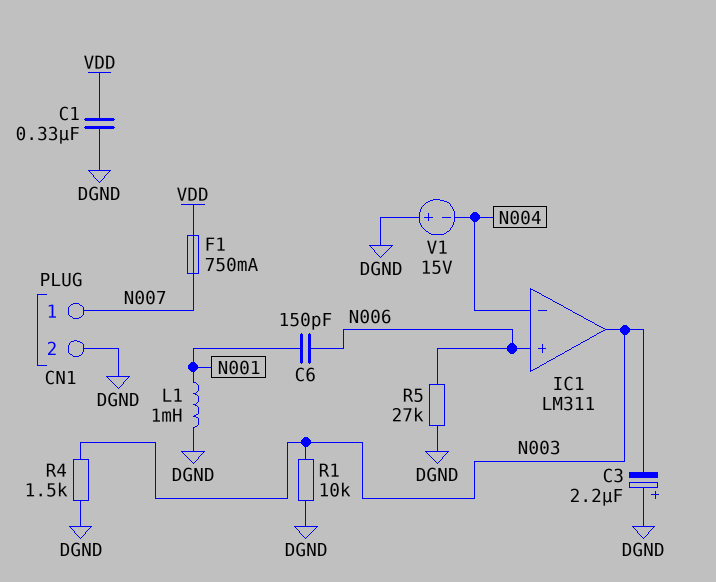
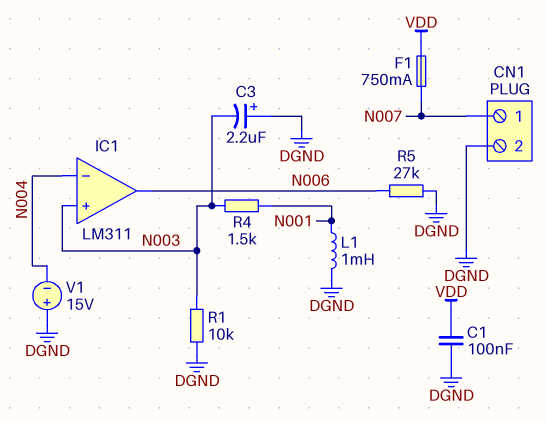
C1: 330nF (DGND, VDD) -> 100nF (DGND, VDD)
C6: 150pF (N001, N006) -> none
IC1 pin in+: N006 -> N003
IC1 pin out: N003 -> N006
R4: 1.5k (DGND, N003) -> 1.5k (N001, N003)

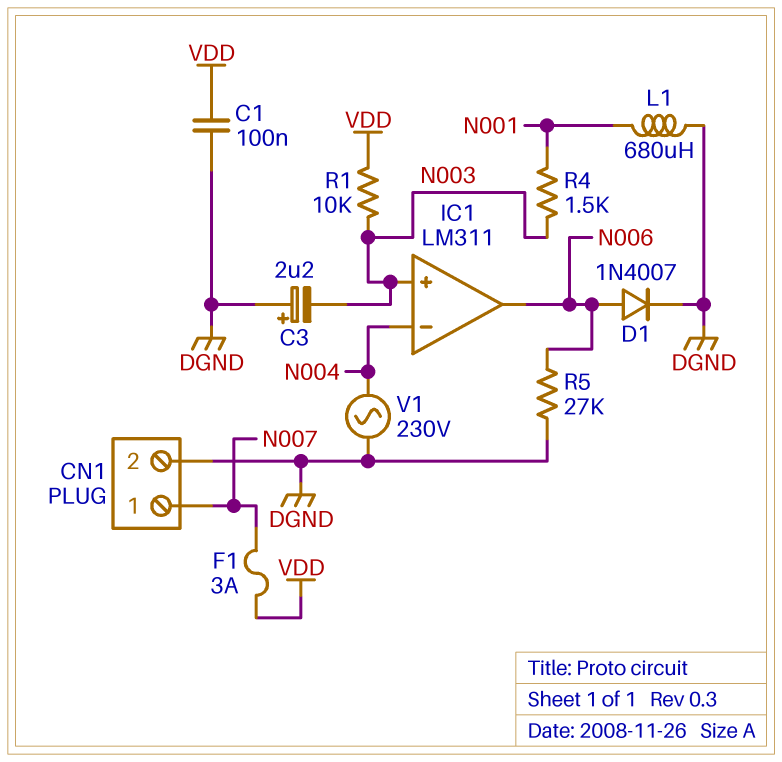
D1: none -> diode 1N4007 (A N006, K DGND)
F1: 750mA (N007, VDD) -> 3A (N007, VDD)
L1: 1mH (DGND, N001) -> 680uH (DGND, N001)
R1: 10k (DGND, N003) -> 10k (N003, VDD)
V1: 15V (plus DGND, minus N004) -> AC 230V (DGND, N004)

